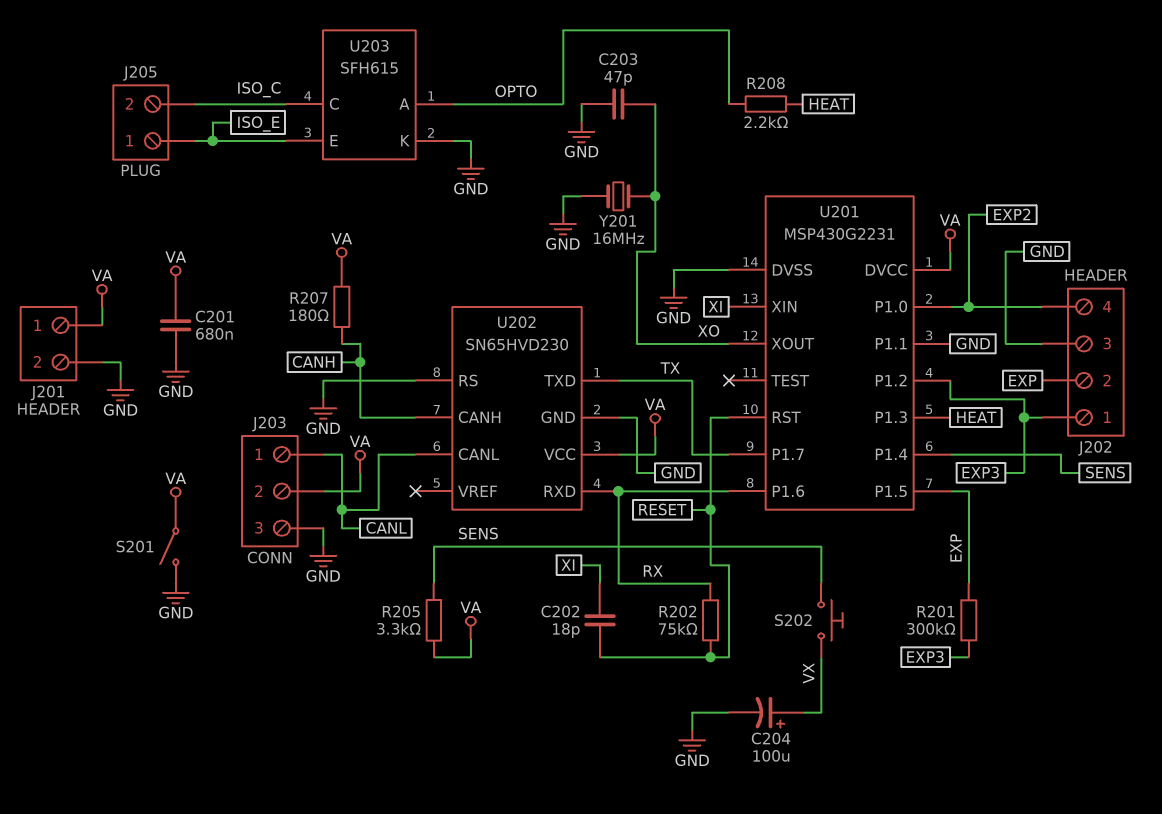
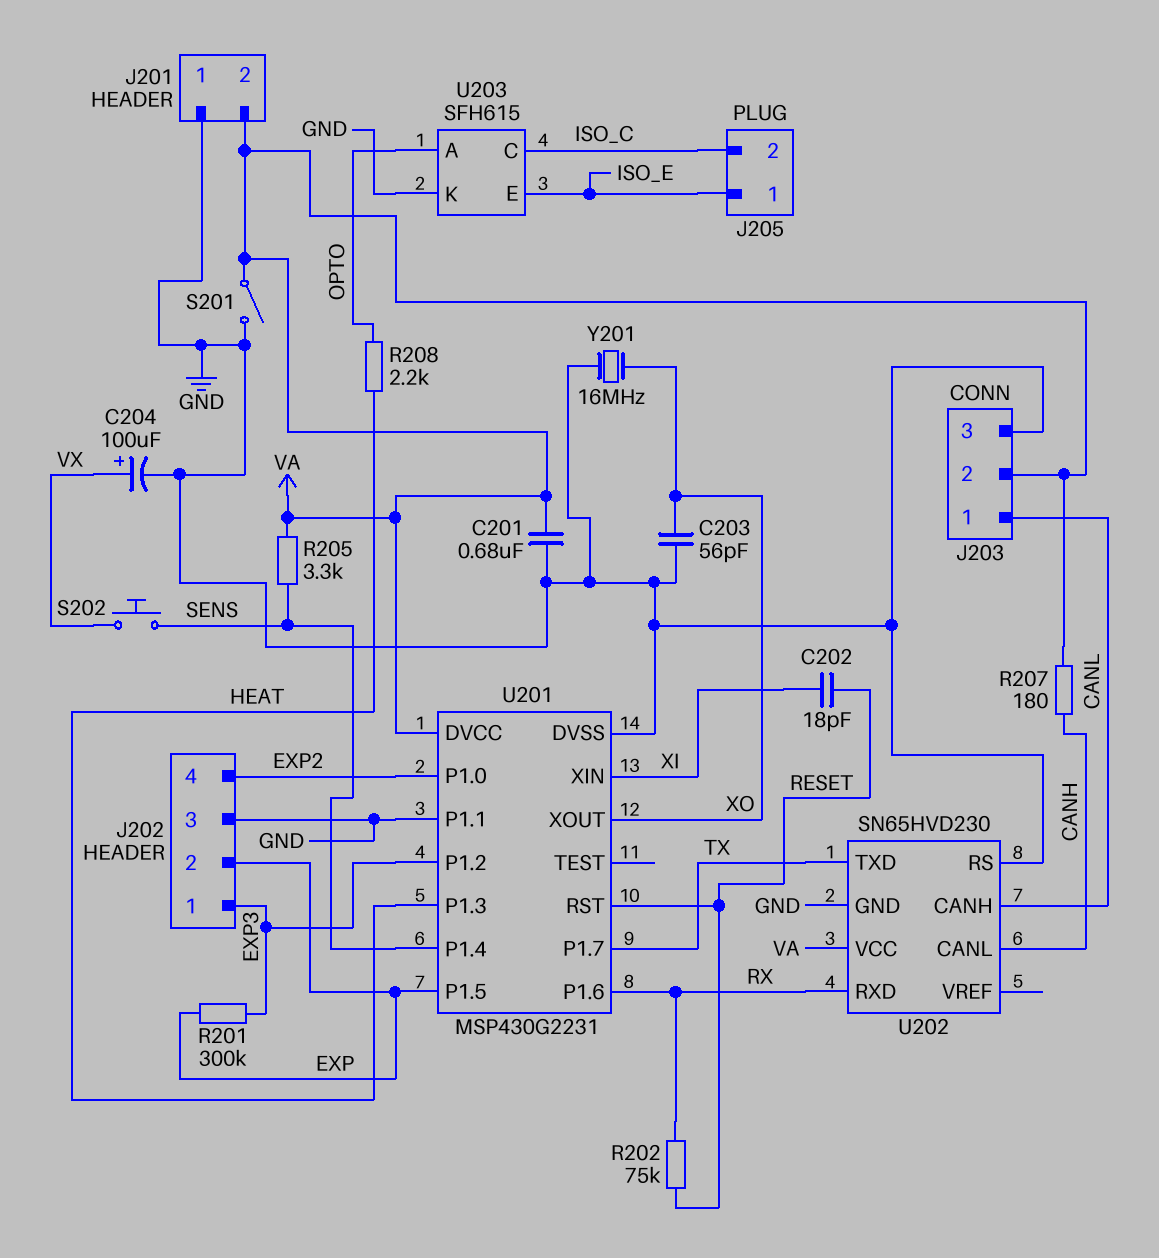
C203: 47pF (GND, XO) -> 56pF (GND, XO)
J201 pin 1: VA -> GND
J201 pin 2: GND -> VA
U202 pin CANH: CANH -> CANL
U202 pin CANL: CANL -> CANH

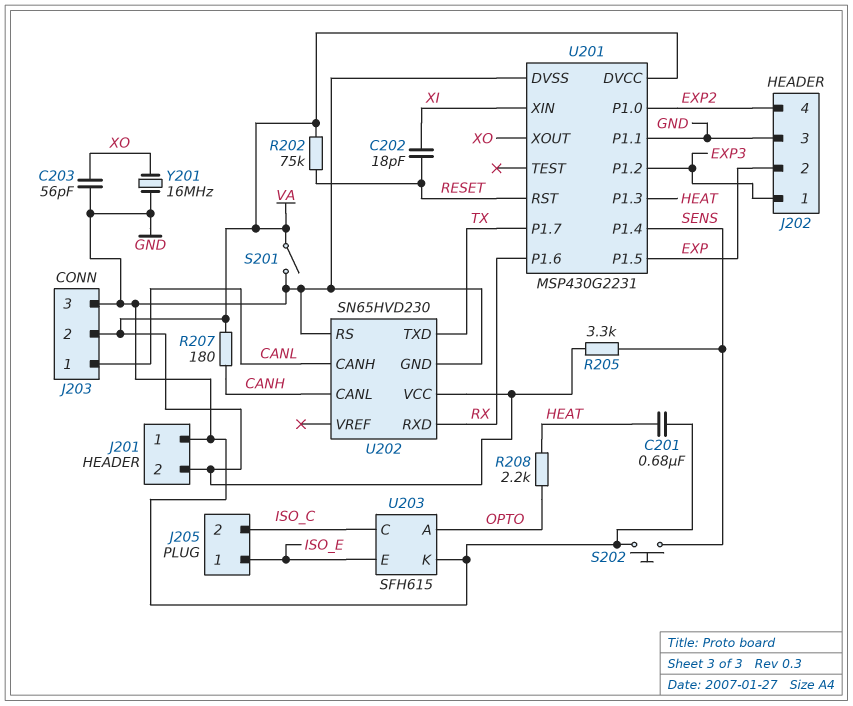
C201: 680nF (GND, VA) -> 680nF (GND, HEAT)
C204: 100uF (plus VX, minus GND) -> none
R201: 300k (EXP, EXP3) -> none
R202: 75k (RESET, RX) -> 75k (RESET, VA)
S202: button (SENS, VX) -> button (GND, SENS)

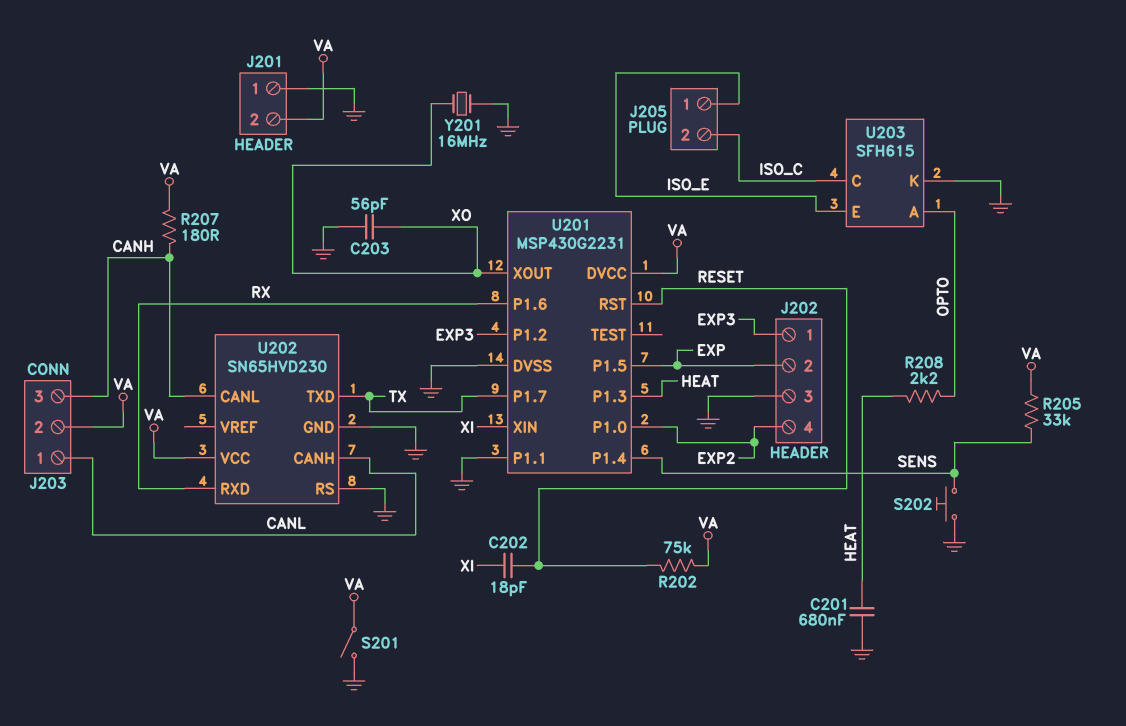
J203 pin 3: GND -> CANH
R205: 3.3k (SENS, VA) -> 33k (SENS, VA)

